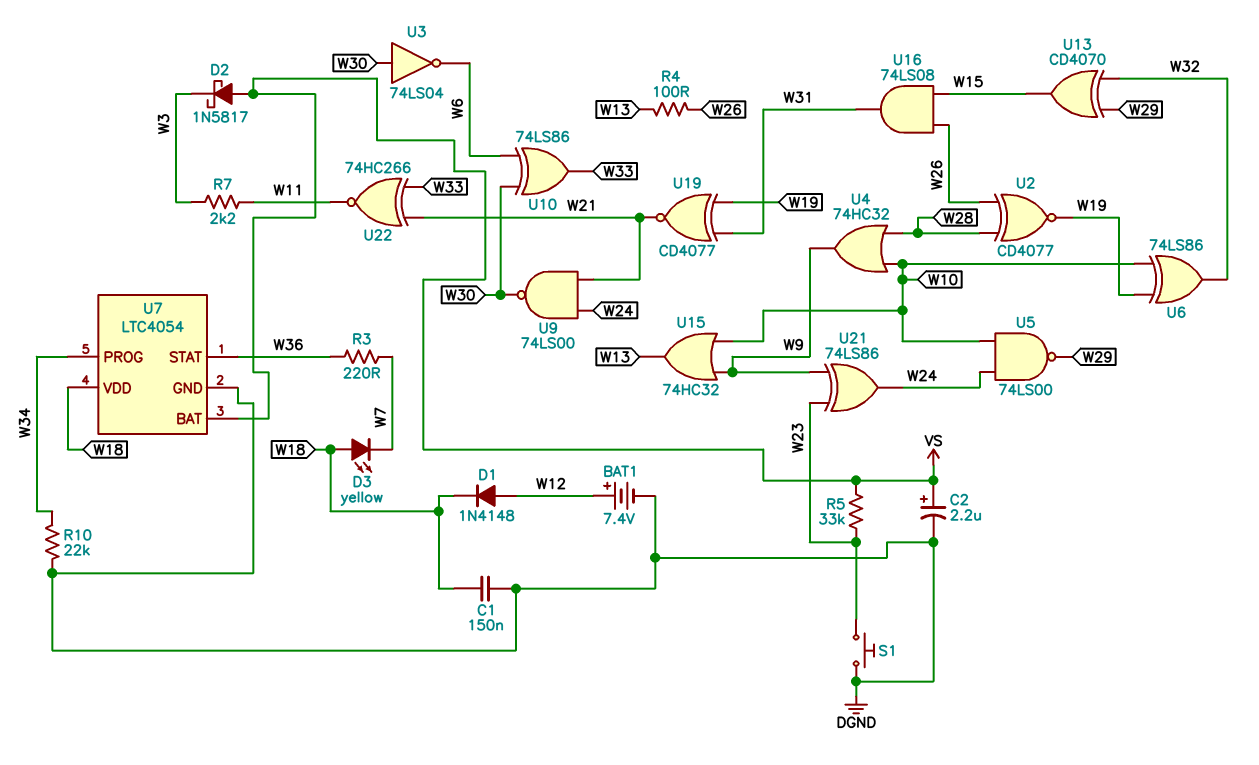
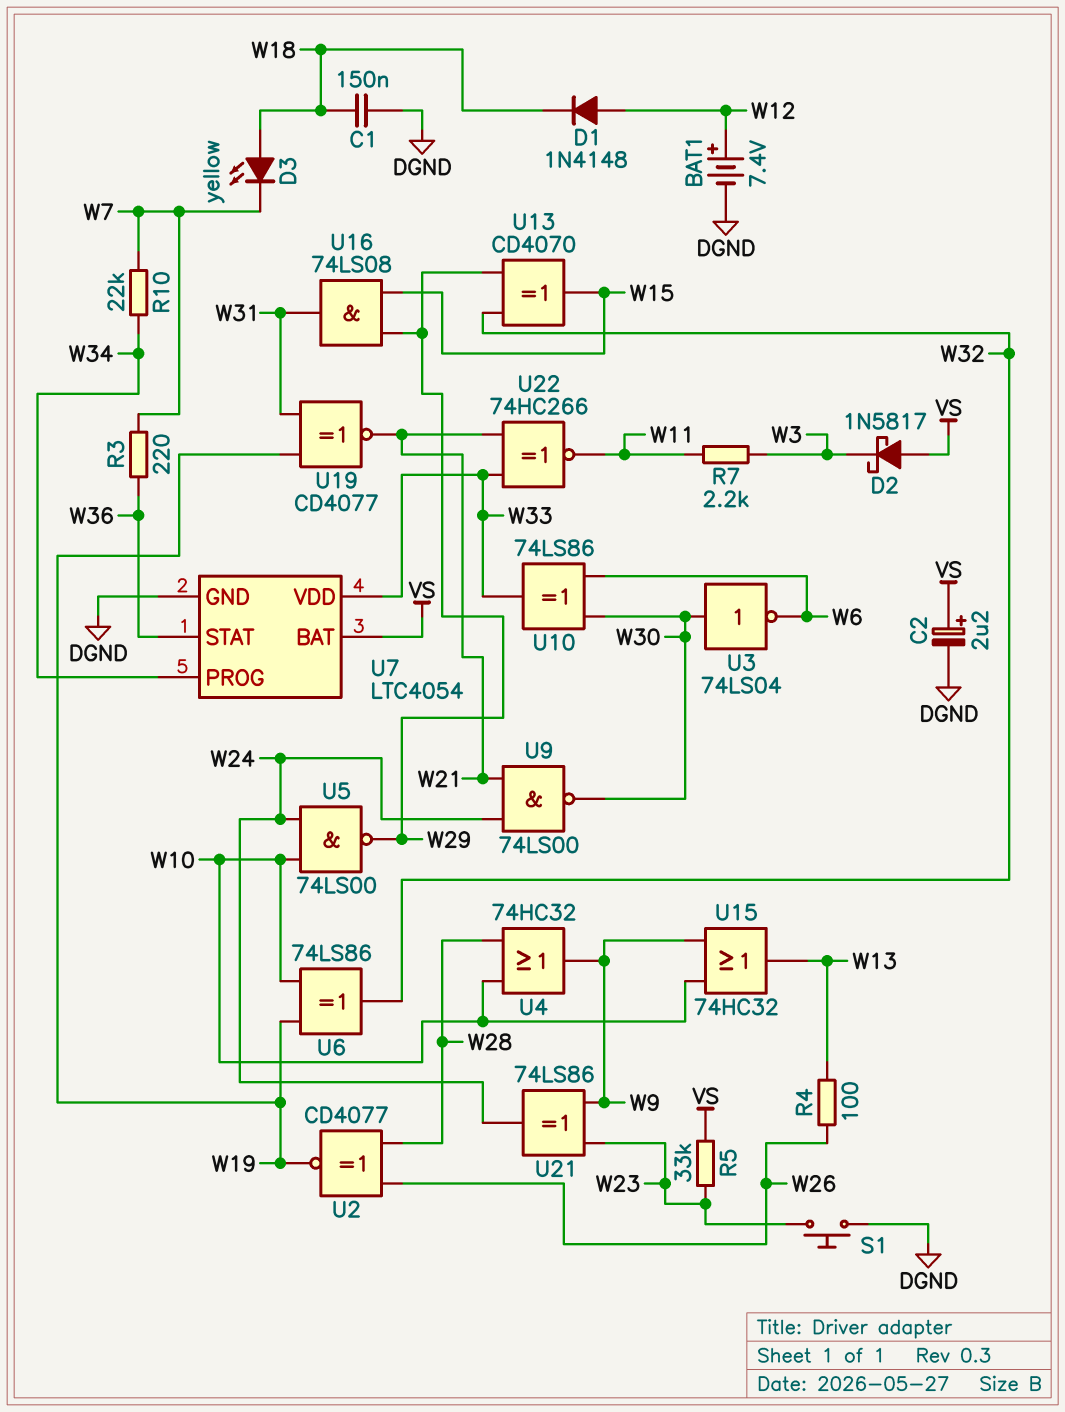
R10: 22k (DGND, W34) -> 22k (W7, W34)
U7 pin VDD: W18 -> W33
U16: AND 74LS08 (in W15, in W26, out W31) -> AND 74LS08 (in W15, in W29, out W31)

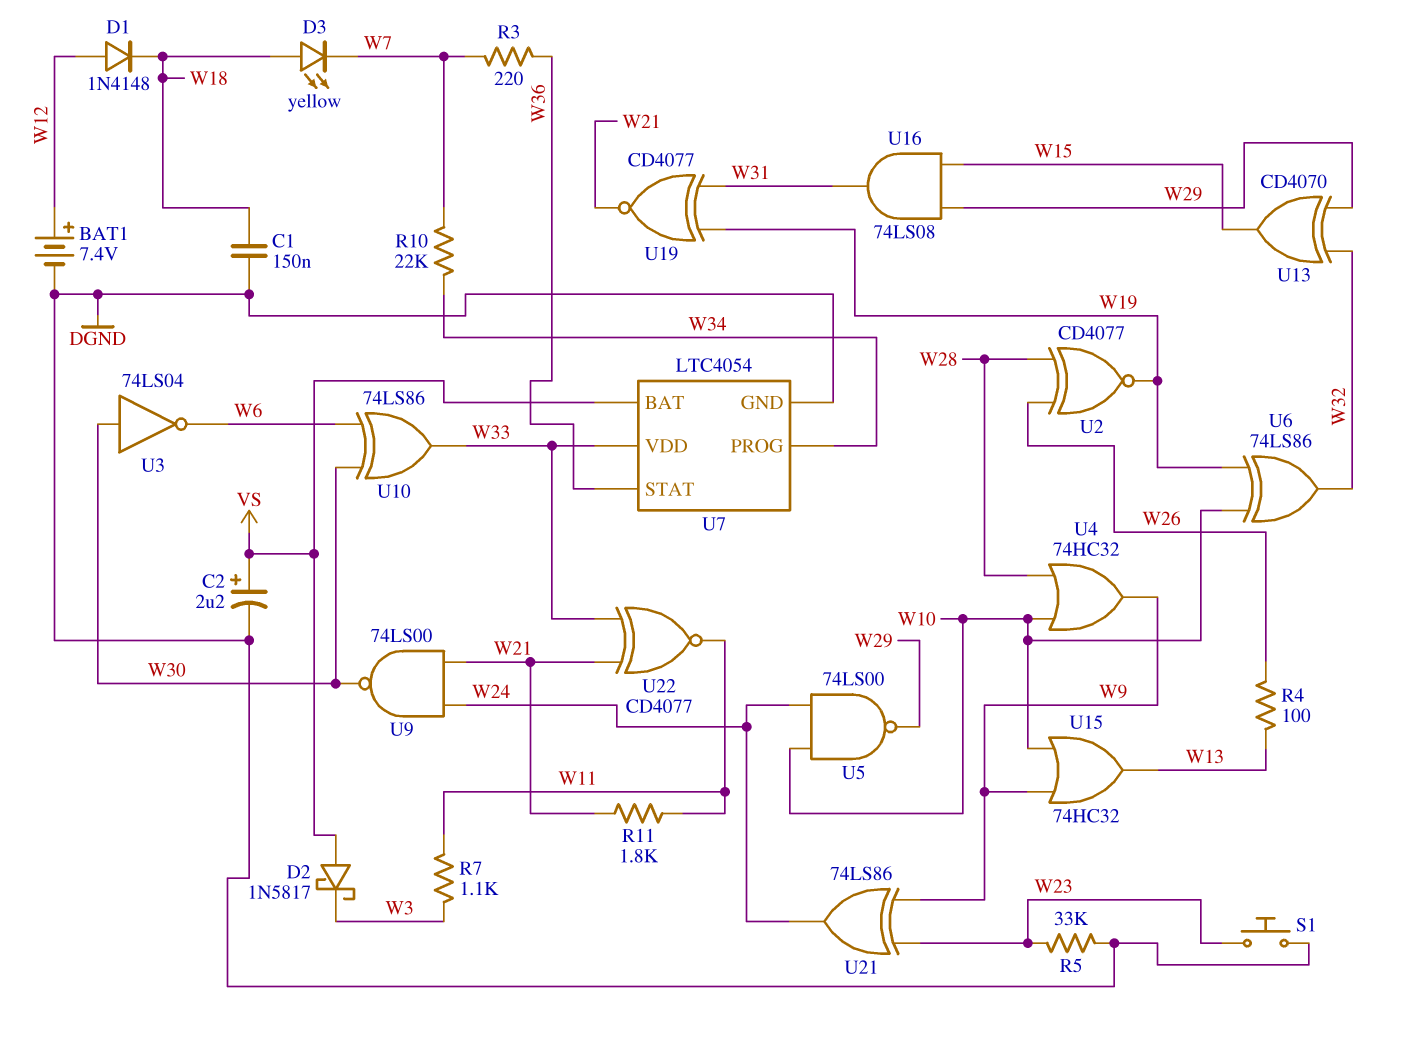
R5: 33k (VS, W23) -> 33k (DGND, W23)
R7: 2.2k (W3, W11) -> 1.1k (W3, W11)
R11: none -> 1.8k (W11, W21)
U22: XNOR 74HC266 (in W21, in W33, out W11) -> XNOR CD4077 (in W21, in W33, out W11)

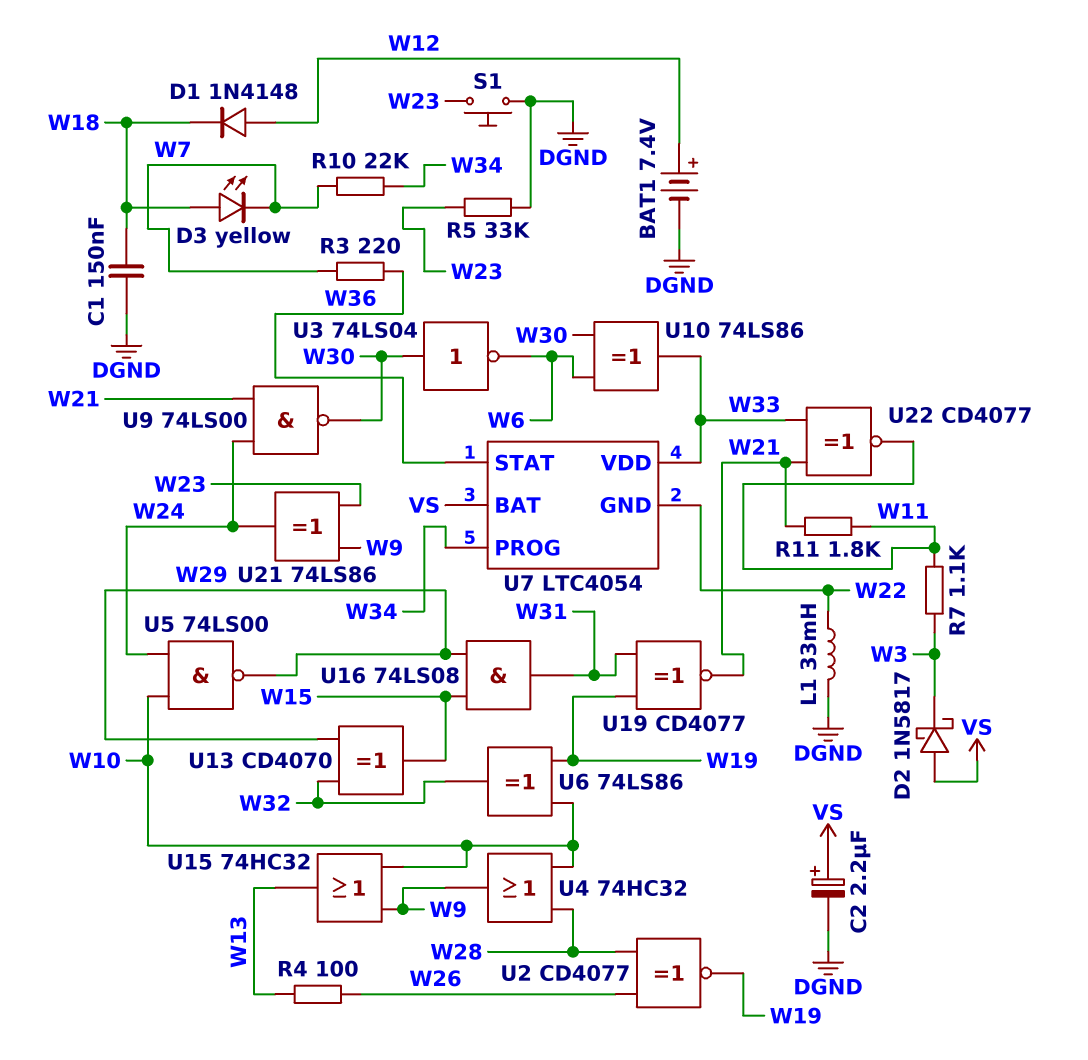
L1: none -> 33mH (DGND, W22)
U7 pin GND: DGND -> W22

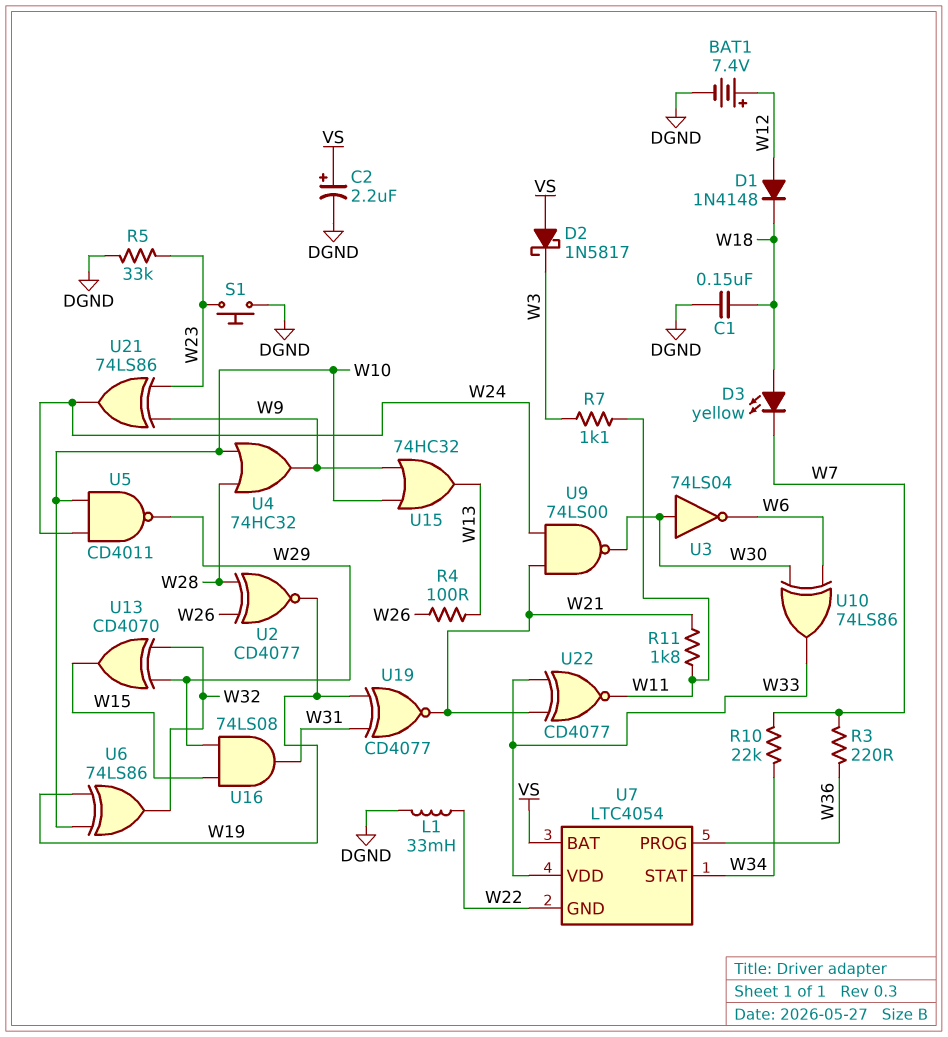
U5: NAND 74LS00 (in W10, in W24, out W29) -> NAND CD4011 (in W10, in W24, out W29)
U7 pin PROG: W34 -> W36
U7 pin STAT: W36 -> W34

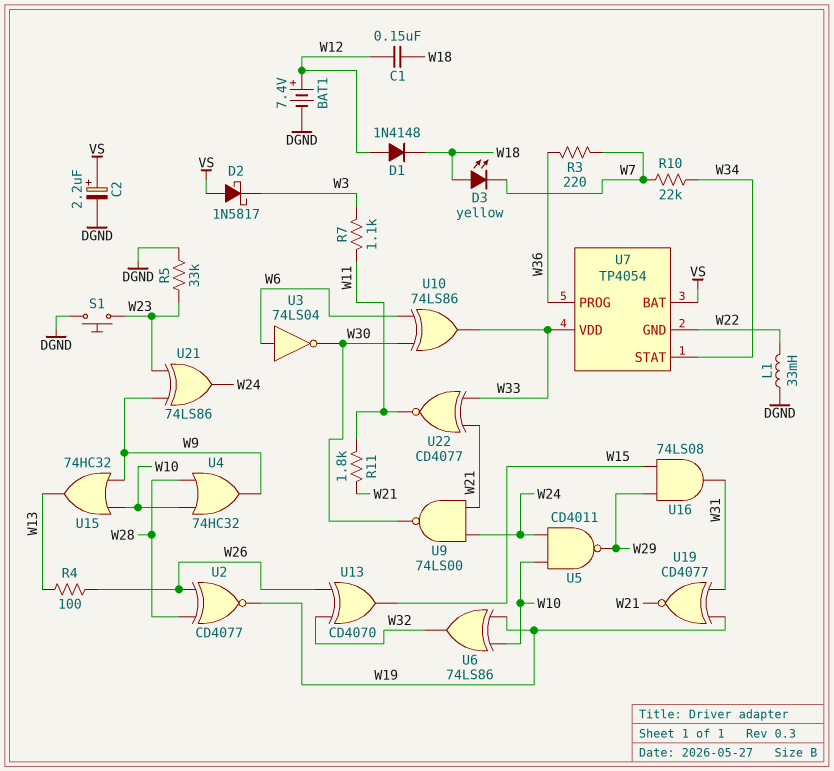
C1: 150nF (DGND, W18) -> 150nF (W12, W18)
U3: NOT 74LS04 (in W30, out W6) -> NOT 74LS04 (in W6, out W30)
U7: LTC4054 -> TP4054
U13: XOR CD4070 (in W29, in W32, out W15) -> XOR CD4070 (in W26, in W32, out W15)

